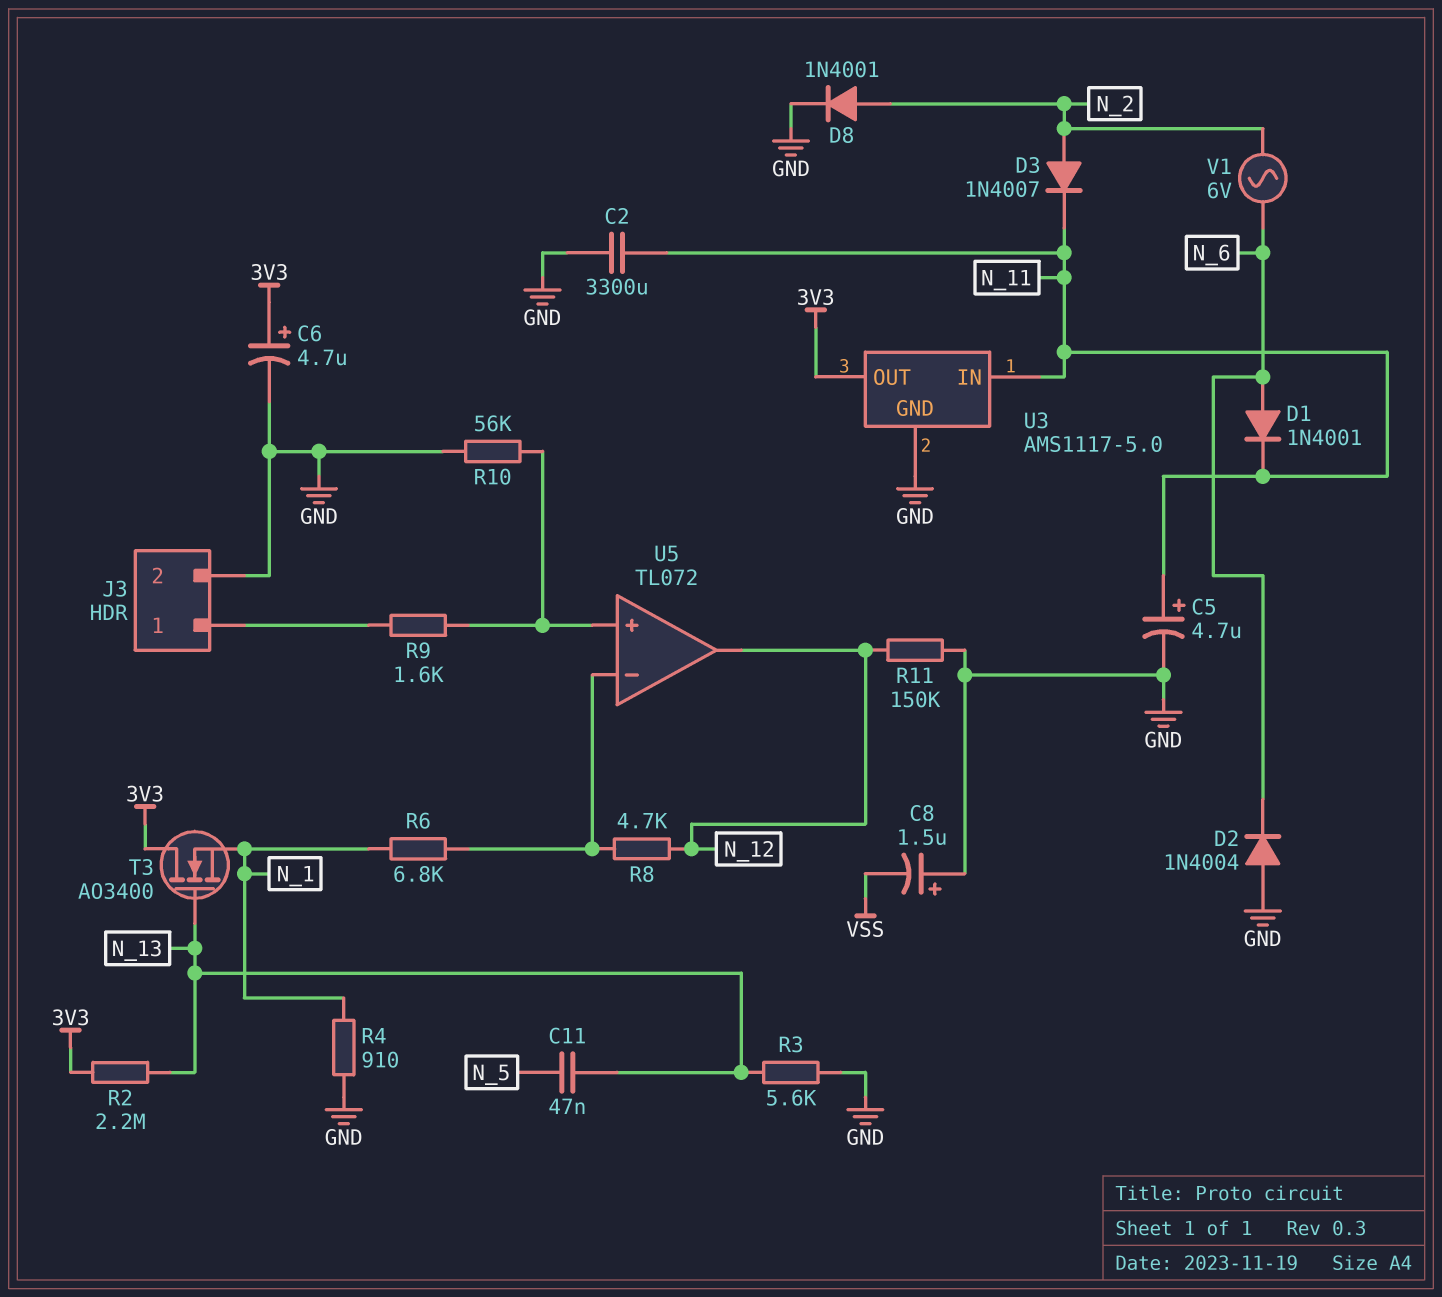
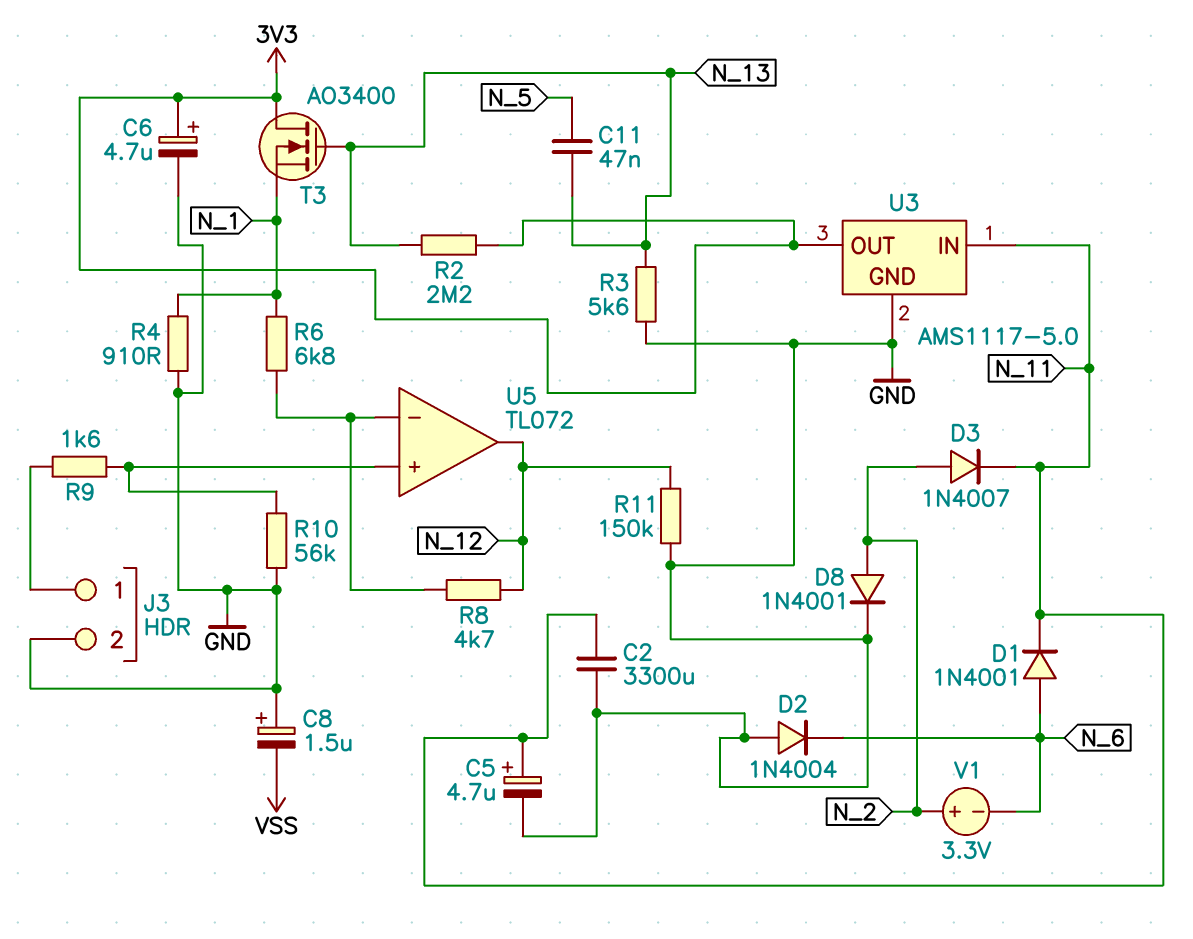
V1: AC 6V (N_2, N_6) -> 3.3V (plus N_2, minus N_6)

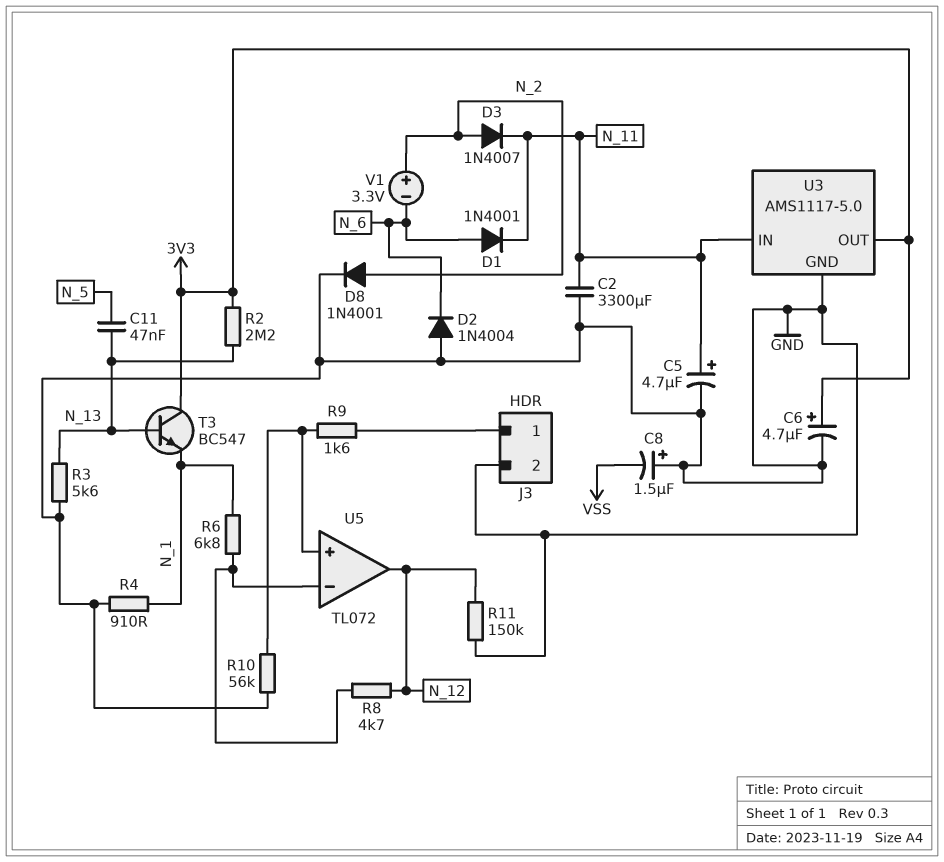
T3: NMOS AO3400 (G N_13, D 3V3, S N_1) -> NPN BC547 (B N_13, C 3V3, E N_1)

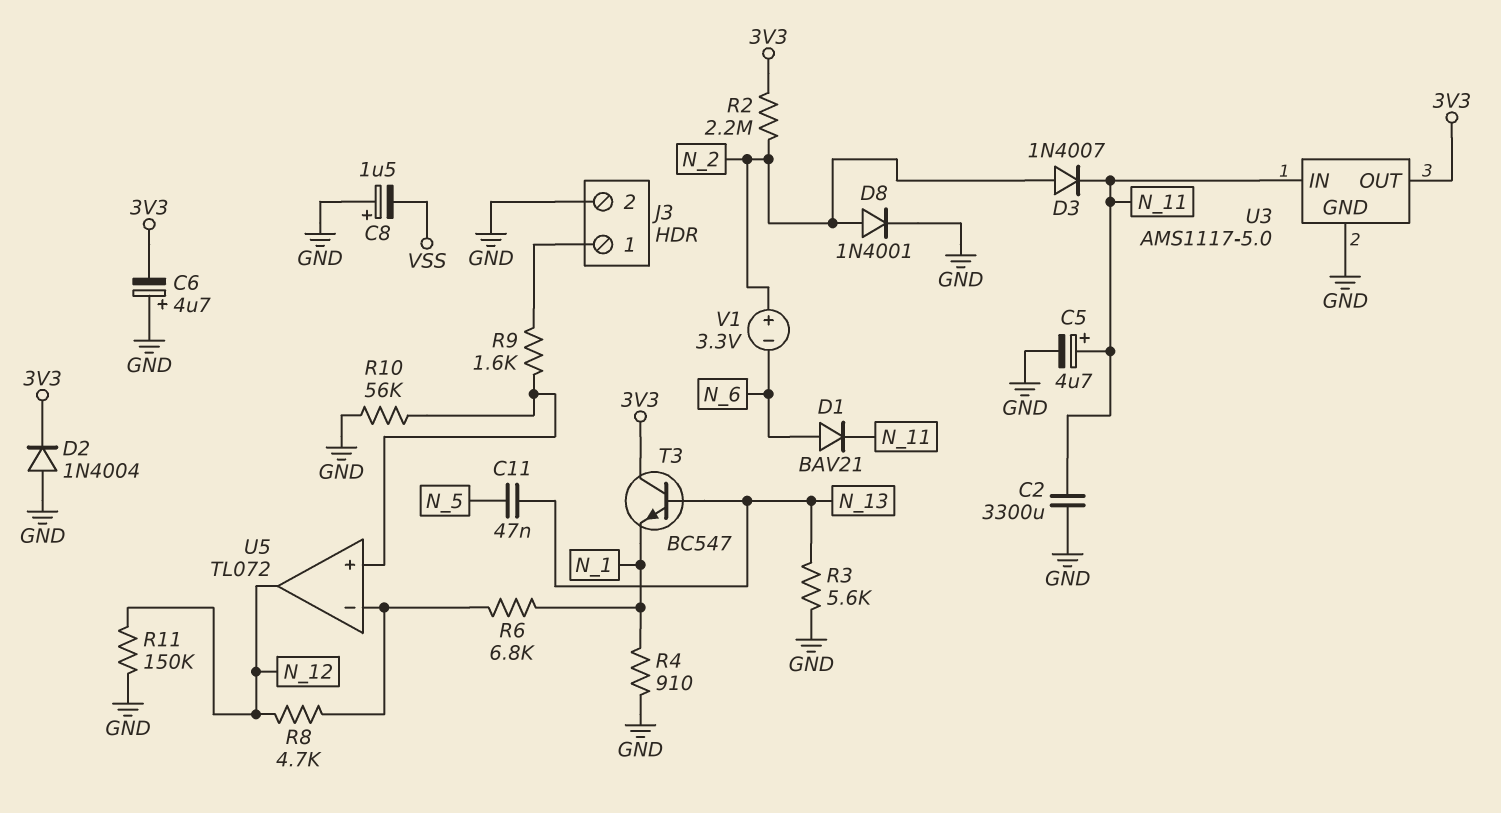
C6: 4.7uF (plus 3V3, minus GND) -> 4.7uF (plus GND, minus 3V3)
D1: diode 1N4001 (A N_6, K N_11) -> diode BAV21 (A N_6, K N_11)
D2: diode 1N4004 (A GND, K N_6) -> diode 1N4004 (A GND, K 3V3)
R2: 2.2M (3V3, N_13) -> 2.2M (3V3, N_2)

